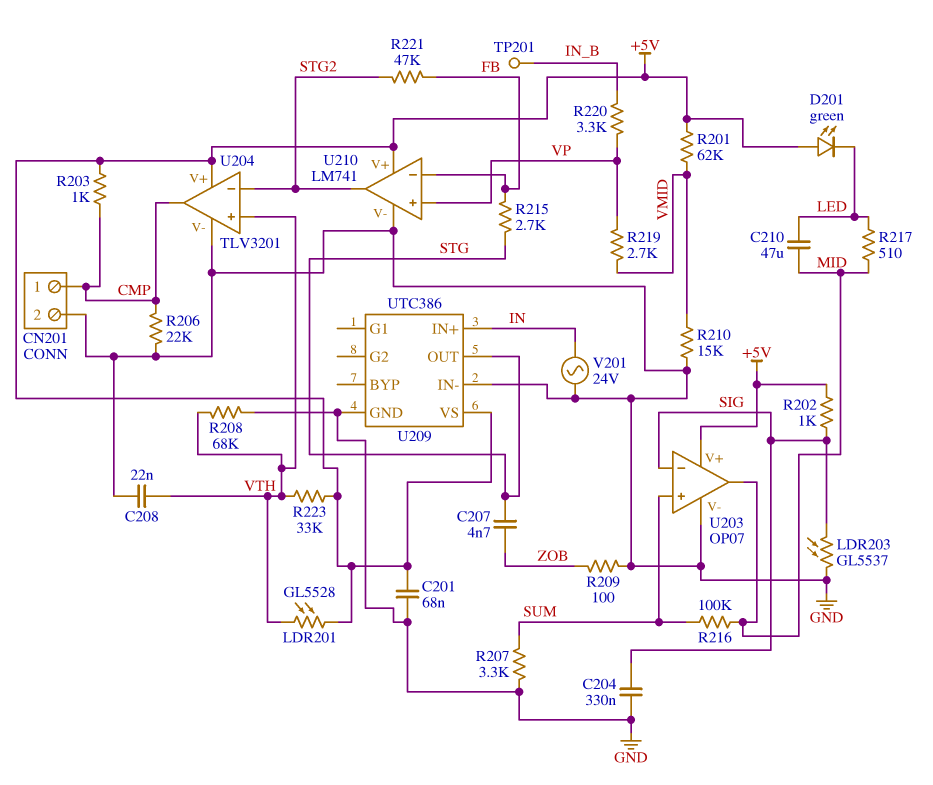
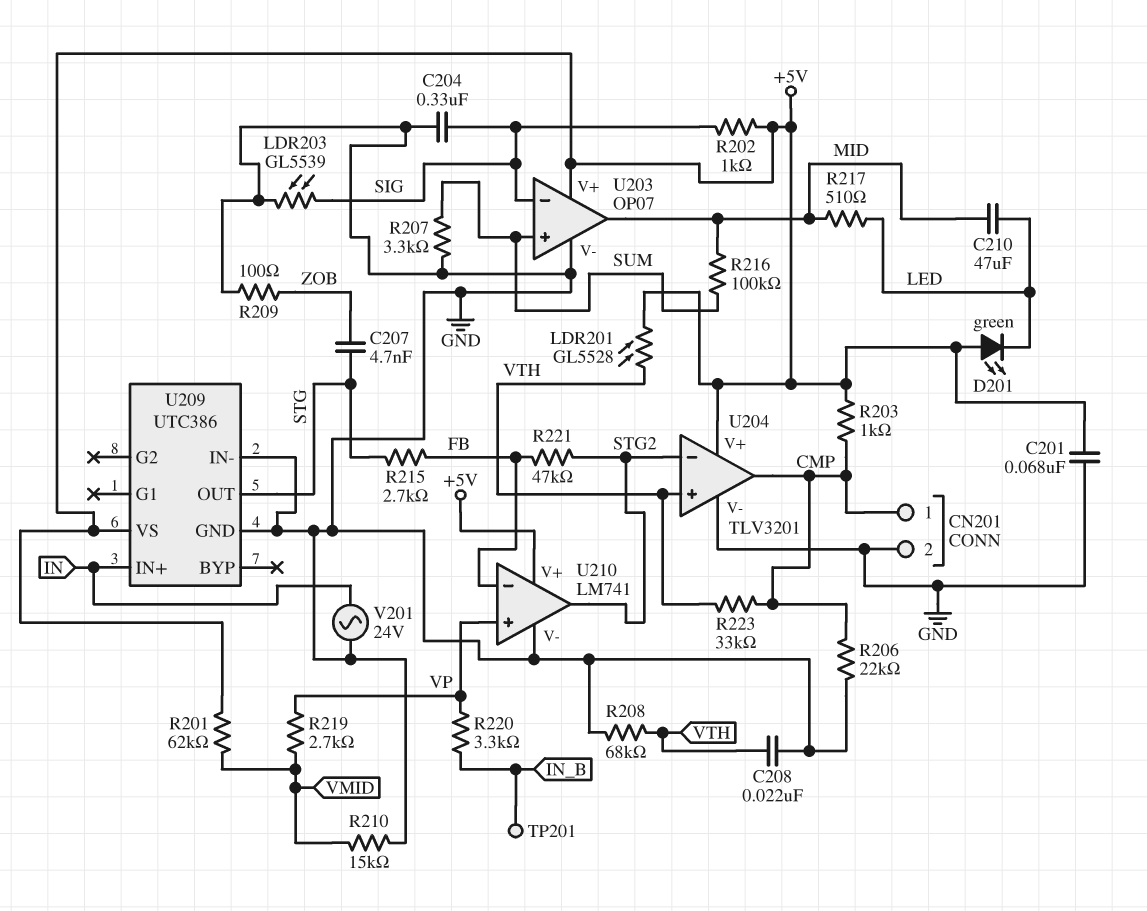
LDR203: GL5537 (GND, SIG) -> GL5539 (GND, SIG)
R223: 33k (+5V, VTH) -> 33k (CMP, VTH)

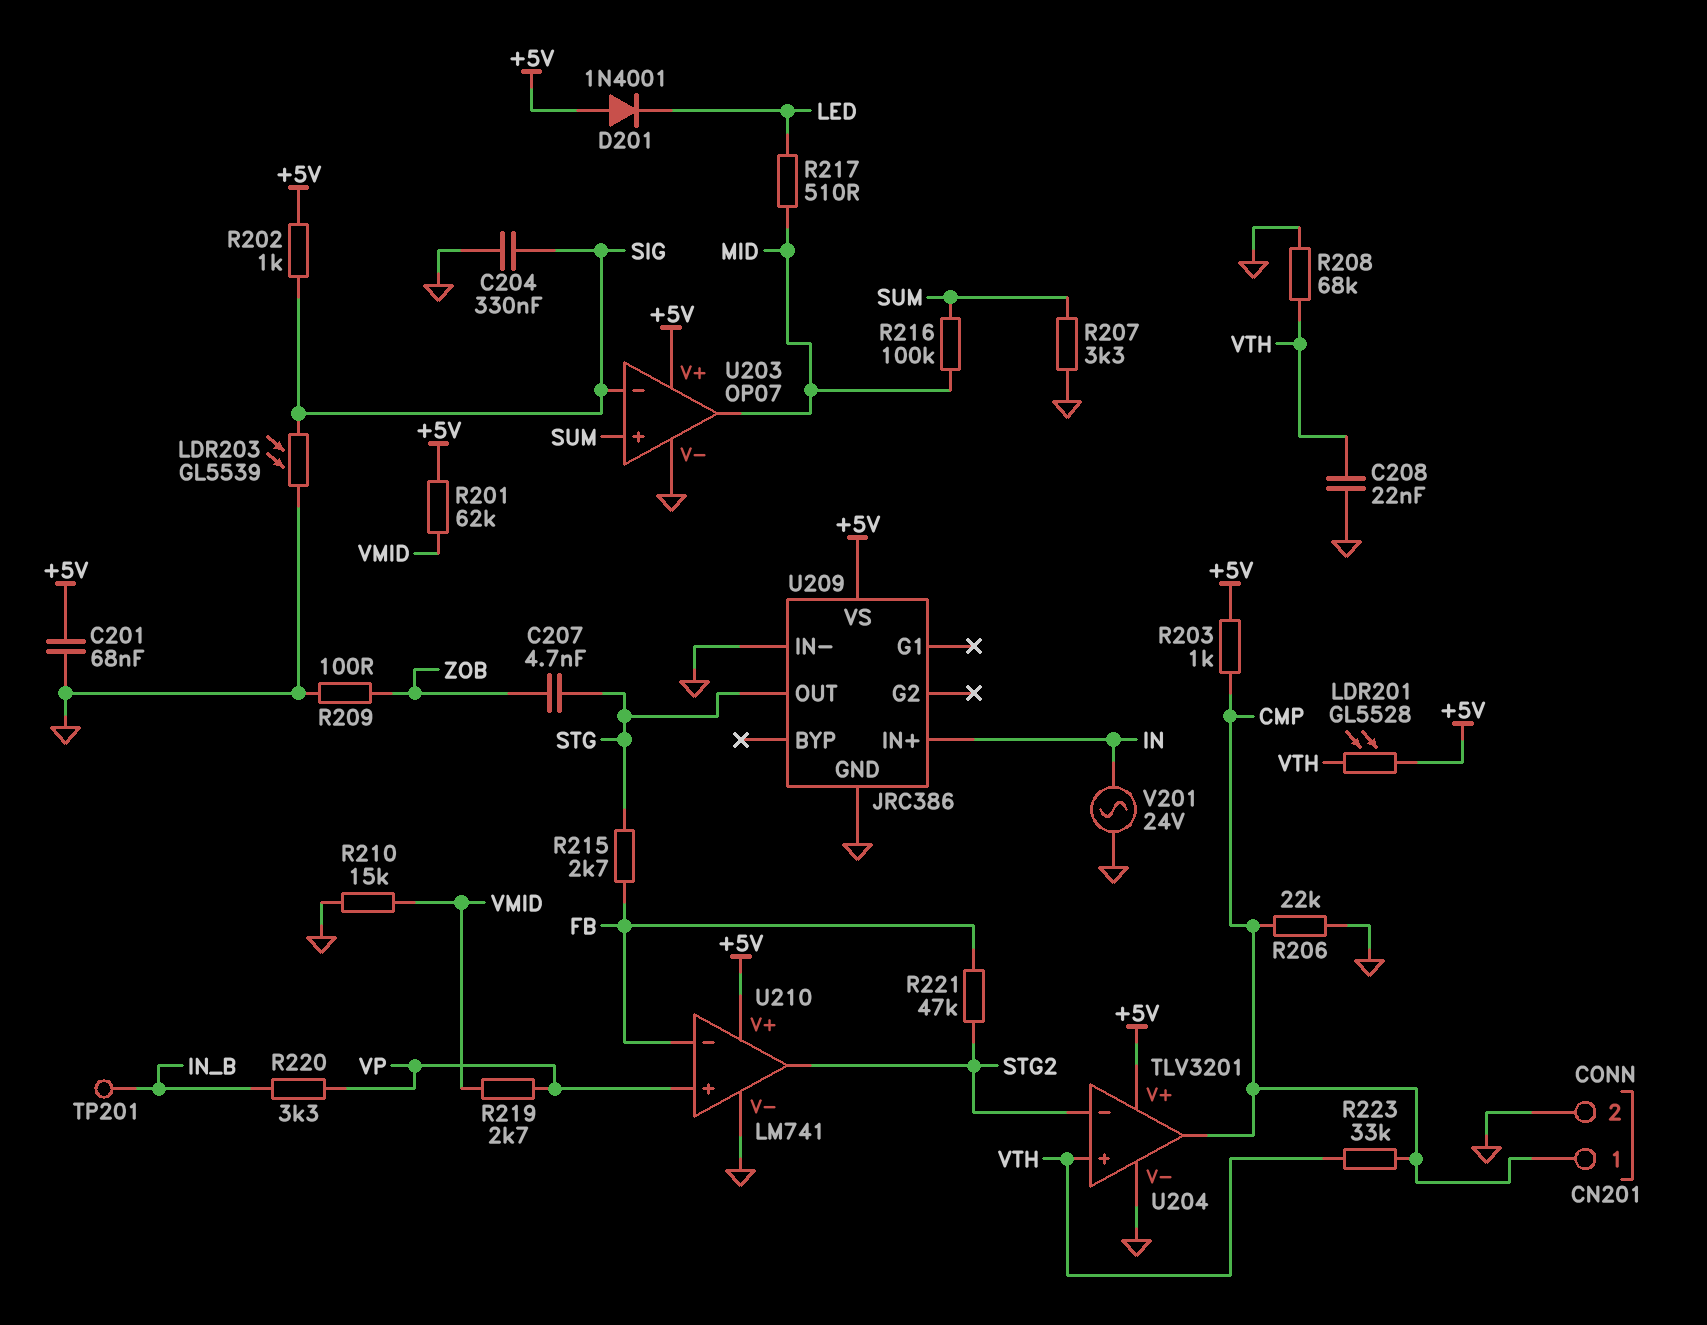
C210: 47uF (LED, MID) -> none
D201: LED green (A +5V, K LED) -> diode 1N4001 (A +5V, K LED)
U209: UTC386 -> JRC386

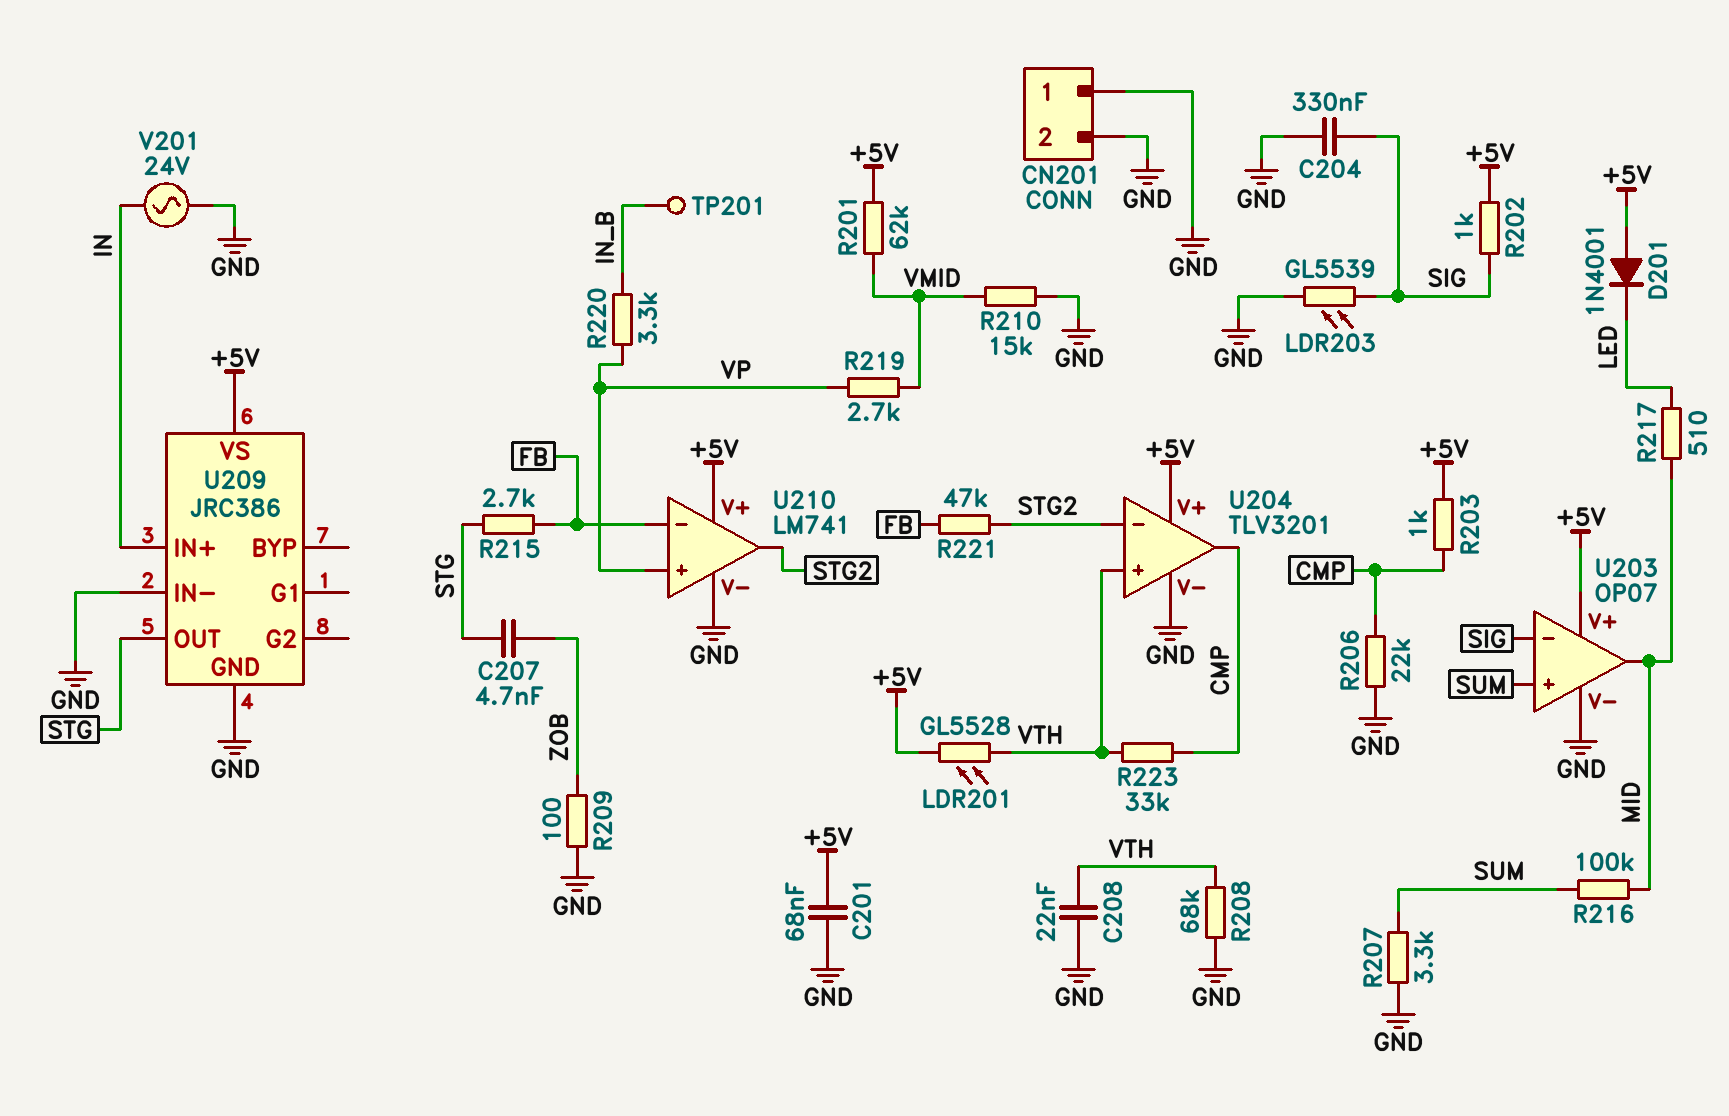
CN201 pin 1: CMP -> GND

